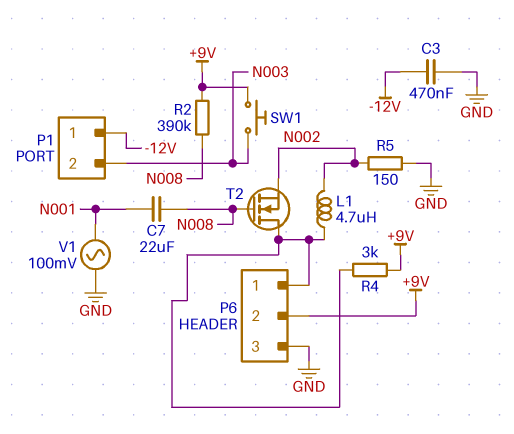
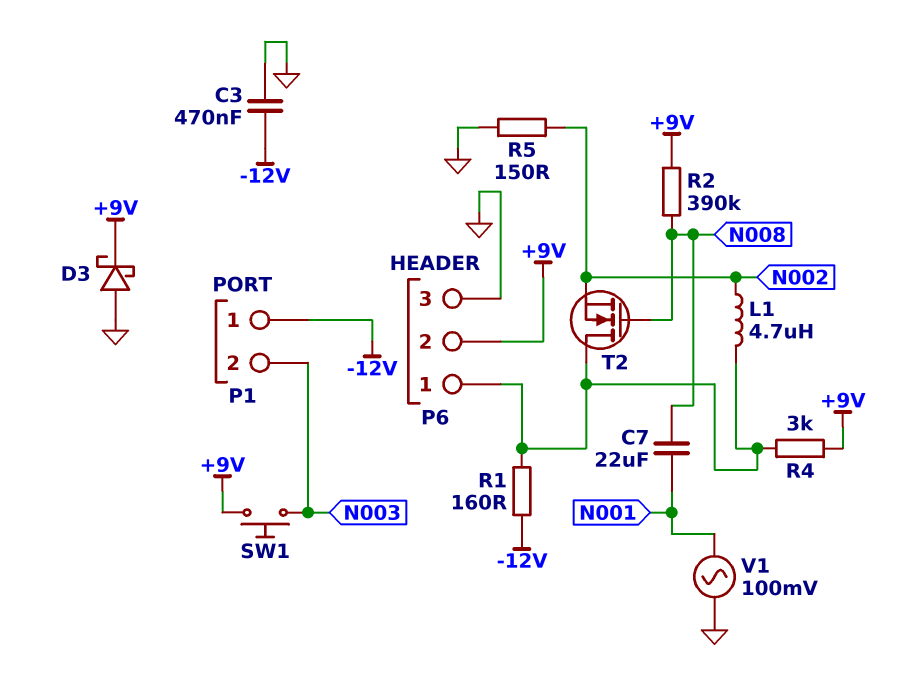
D3: none -> schottky (A GND, K +9V)
R1: none -> 160 (-12V, P6/1)

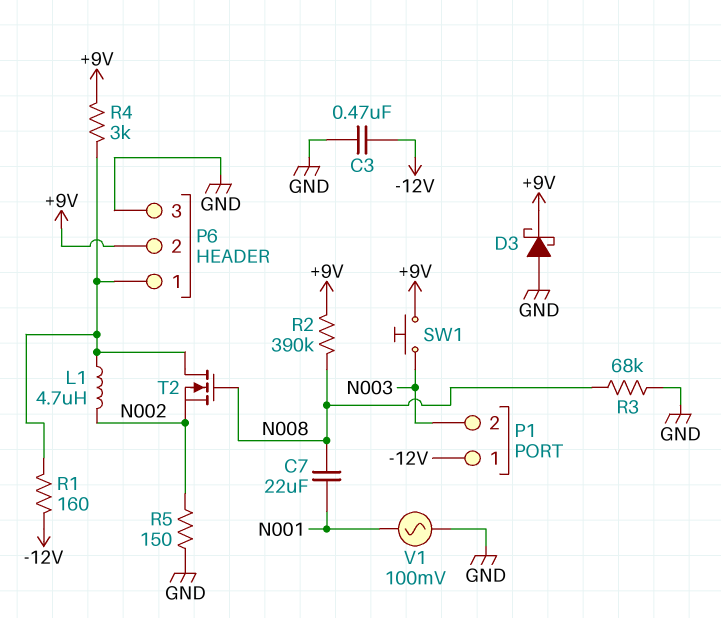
R3: none -> 68k (GND, N008)

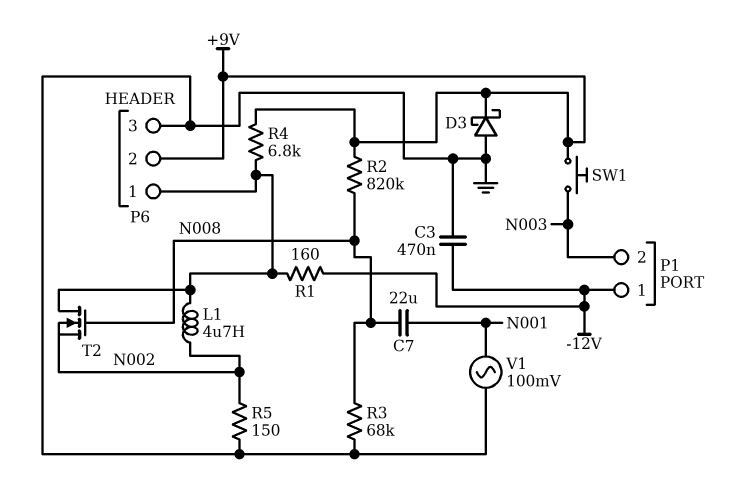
R2: 390k (+9V, N008) -> 820k (+9V, N008)
R4: 3k (+9V, P6/1) -> 6.8k (+9V, P6/1)

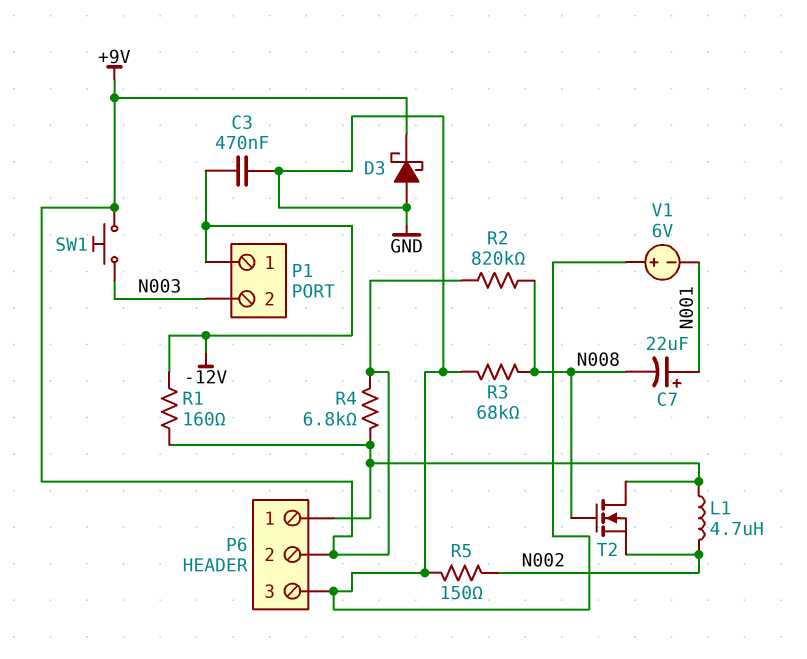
C7: 22uF (N001, N008) -> 22uF (plus N001, minus N008)
V1: AC 100mV (GND, N001) -> 6V (plus GND, minus N001)

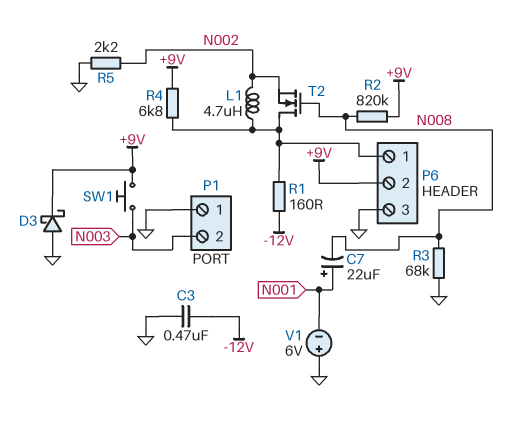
P1 pin 1: -12V -> GND
R5: 150 (GND, N002) -> 2.2k (GND, N002)

